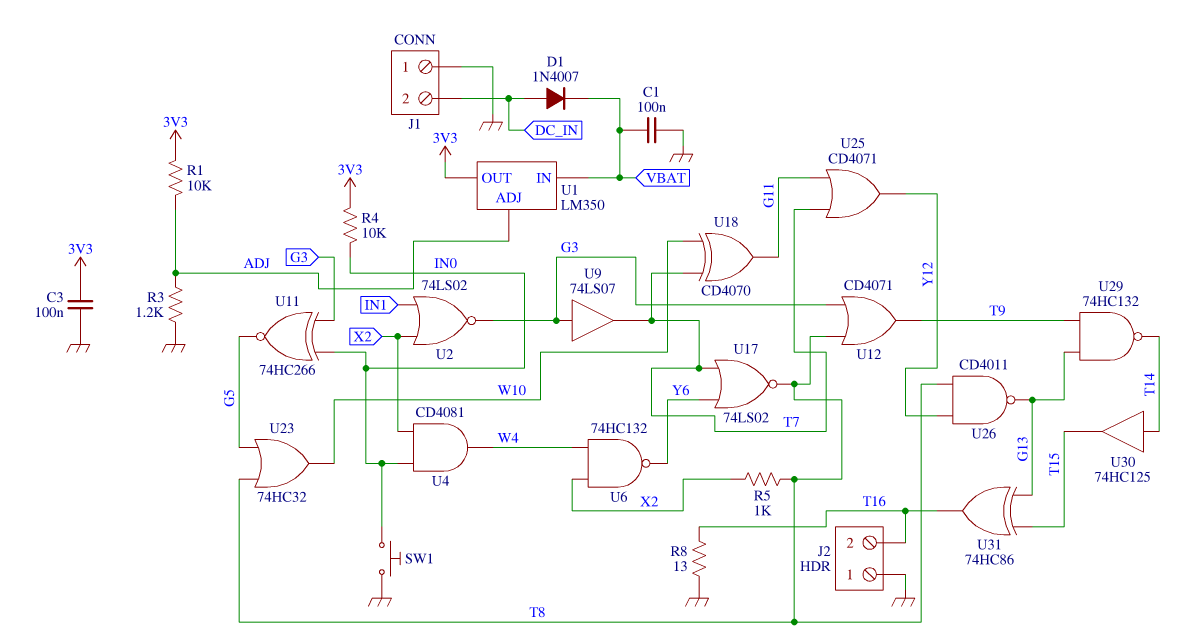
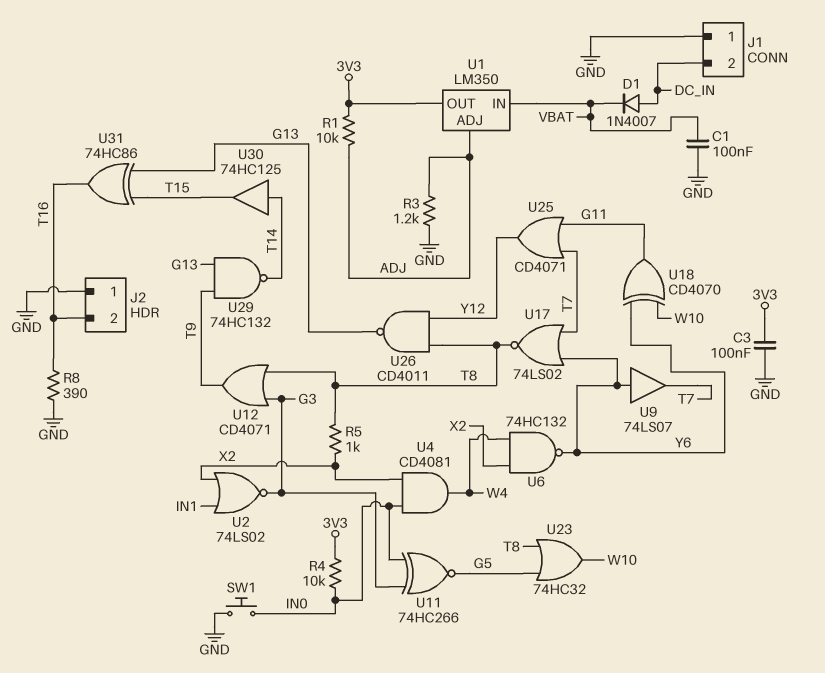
R8: 13 (GND, T16) -> 390 (GND, T16)
U9: buffer 74LS07 (in G3, out T7) -> buffer 74LS07 (in Y6, out T7)
U18: XOR CD4070 (in T7, in W10, out G11) -> XOR CD4070 (in W10, in Y6, out G11)

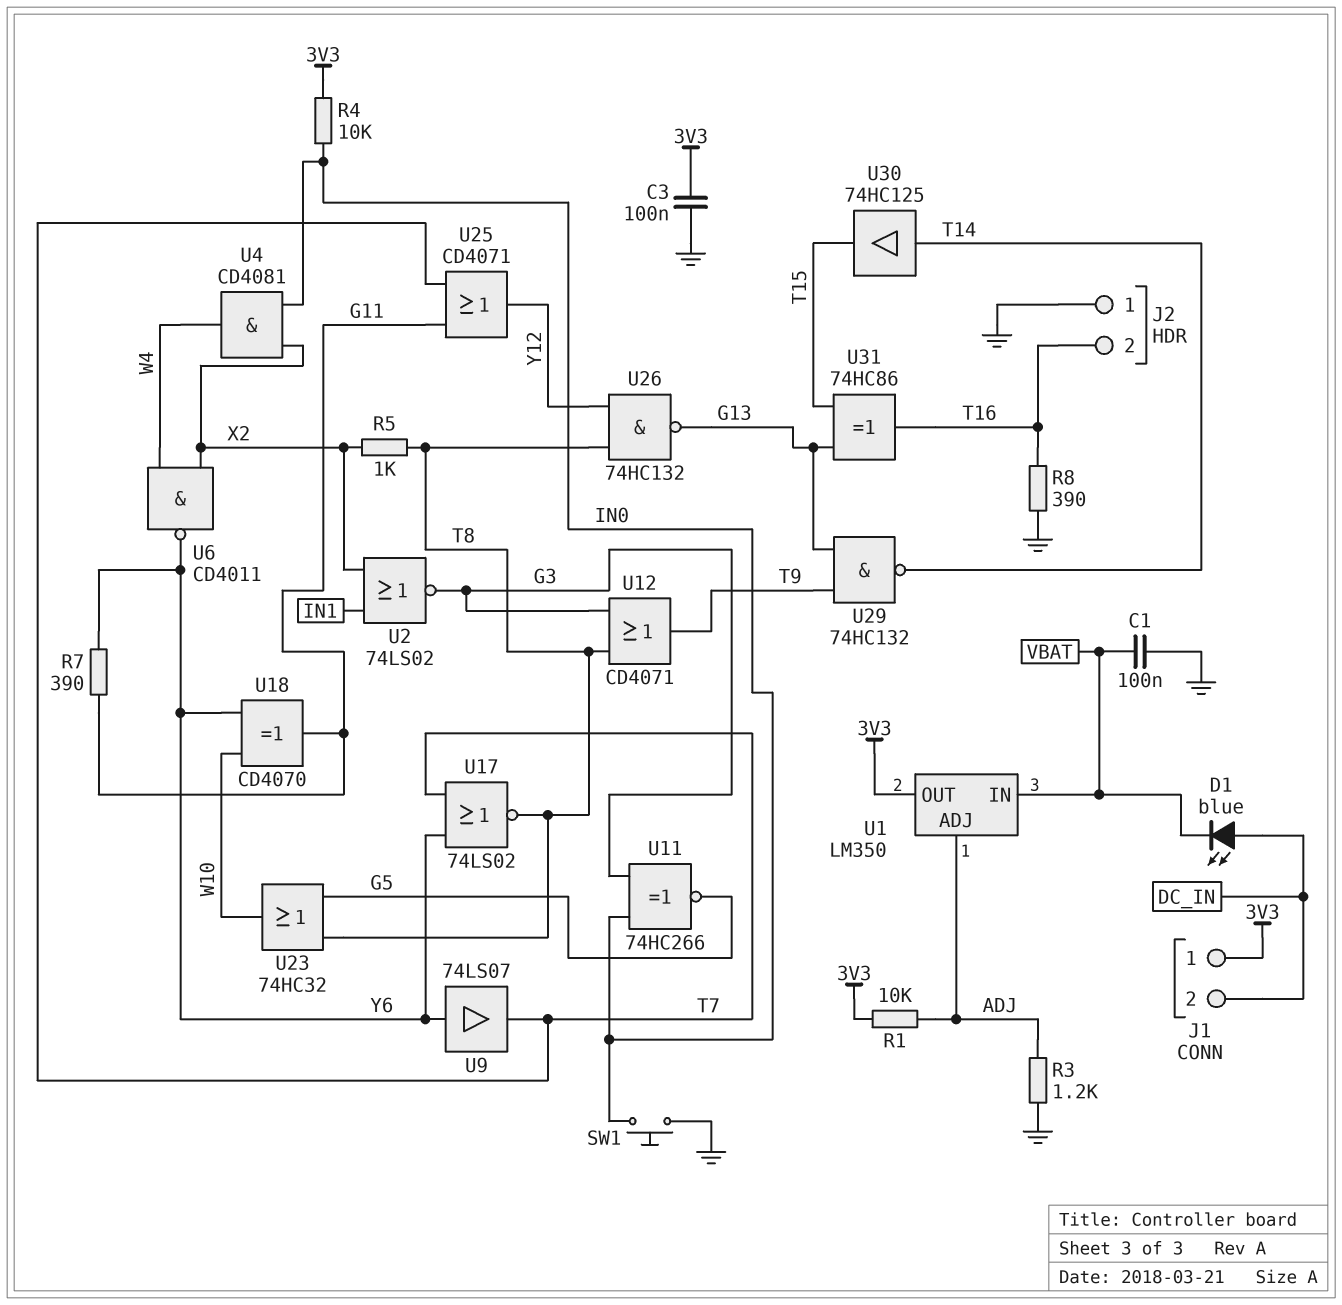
D1: diode 1N4007 (A DC_IN, K VBAT) -> LED blue (A DC_IN, K VBAT)
J1 pin 1: GND -> 3V3
R7: none -> 390 (G11, Y6)
U6: NAND 74HC132 (in W4, in X2, out Y6) -> NAND CD4011 (in W4, in X2, out Y6)
U26: NAND CD4011 (in T8, in Y12, out G13) -> NAND 74HC132 (in T8, in Y12, out G13)

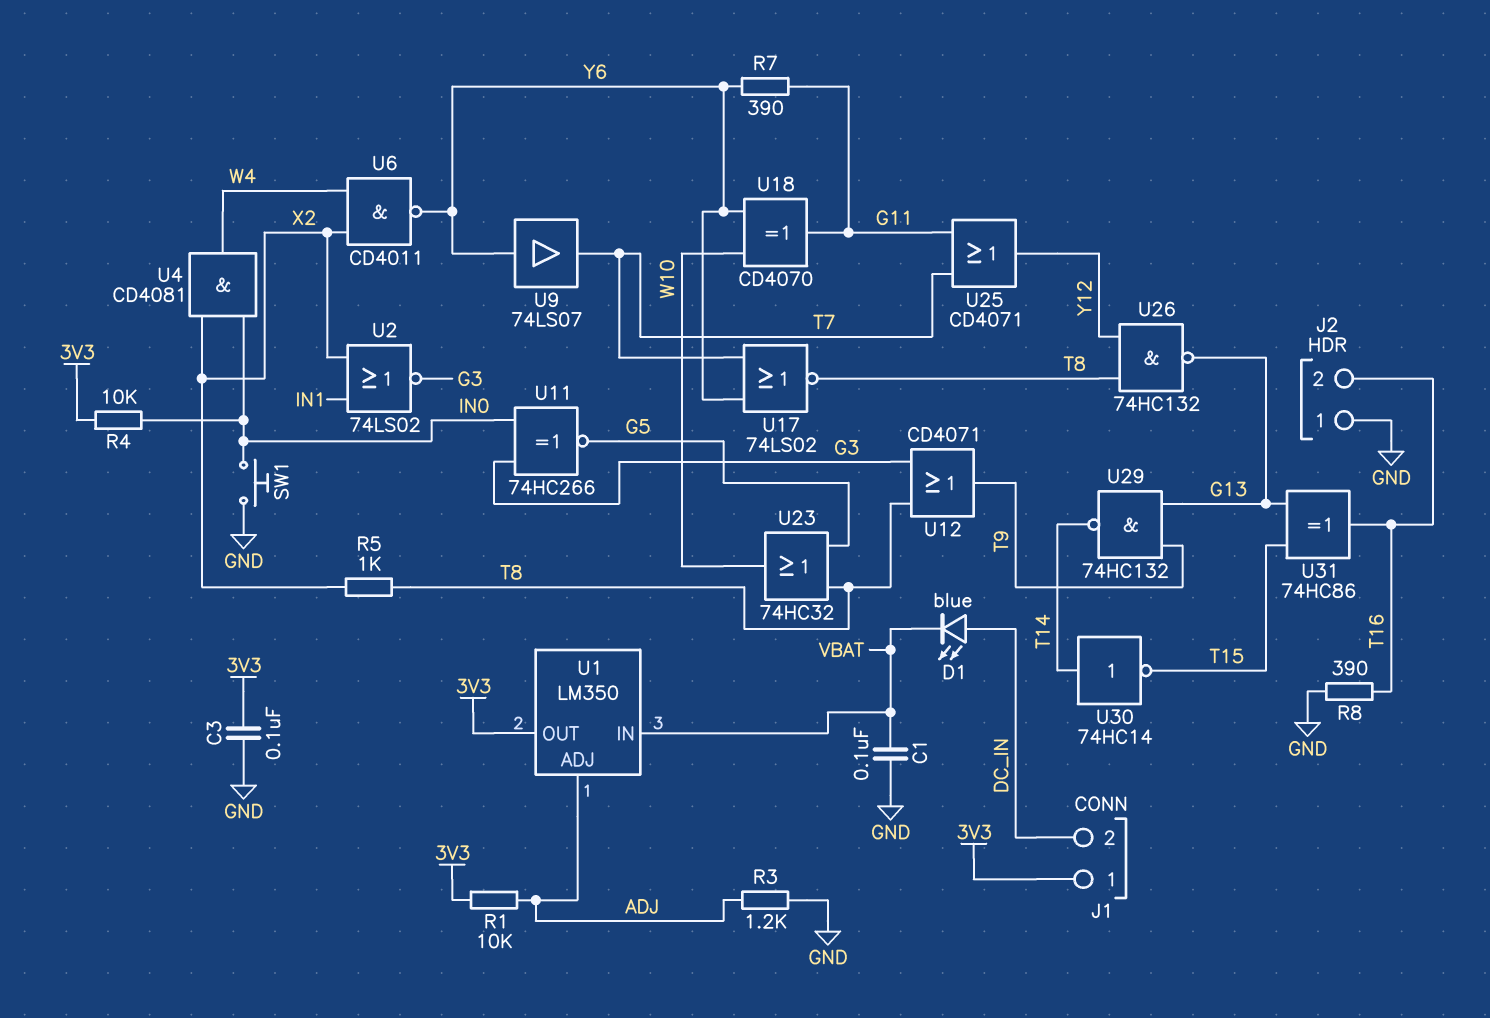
U30: buffer 74HC125 (in T14, out T15) -> NOT 74HC14 (in T14, out T15)

